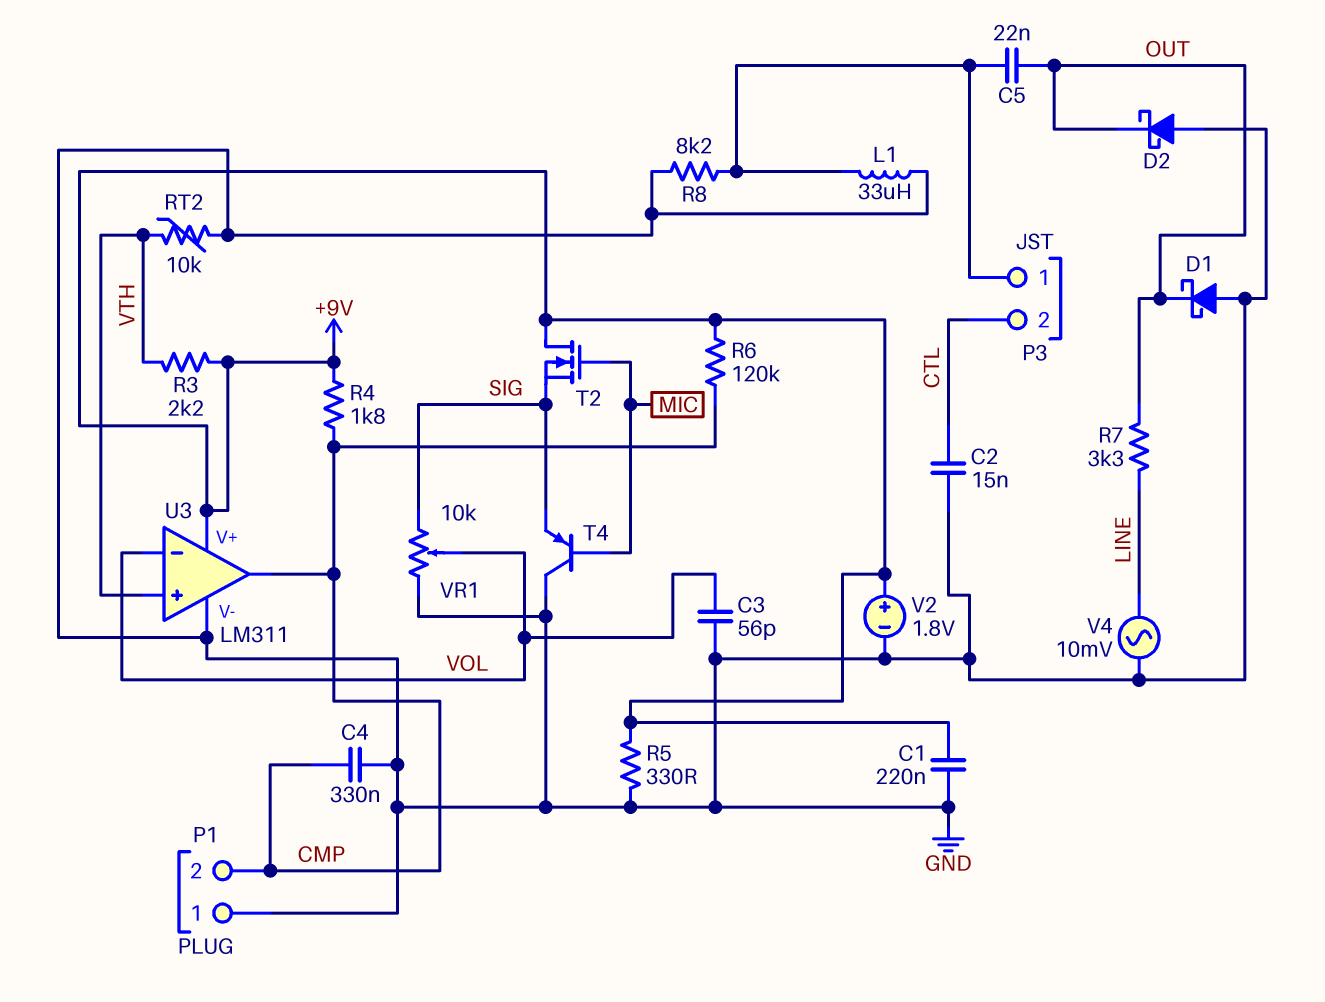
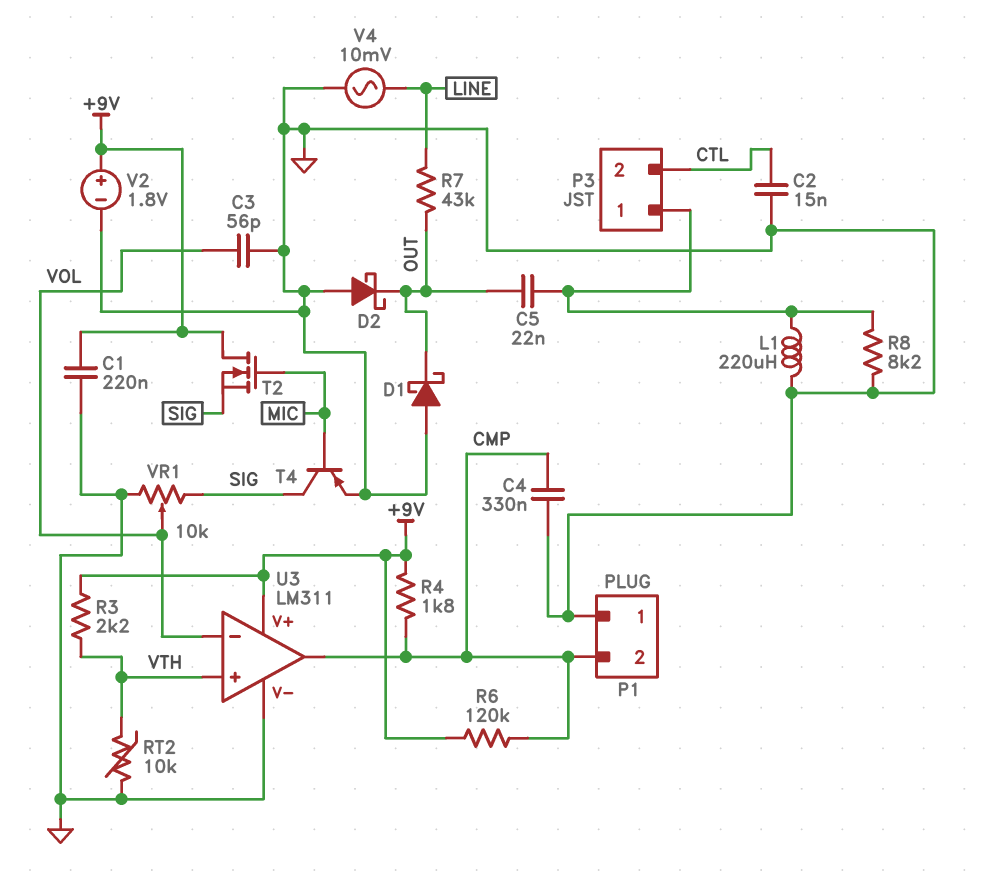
L1: 33uH (GND, P3/1) -> 220uH (GND, P3/1)
R5: 330 (+9V, GND) -> none
R7: 3.3k (LINE, OUT) -> 43k (LINE, OUT)
T4: PNP (B MIC, C GND, E SIG) -> PNP (B MIC, C SIG, E GND)

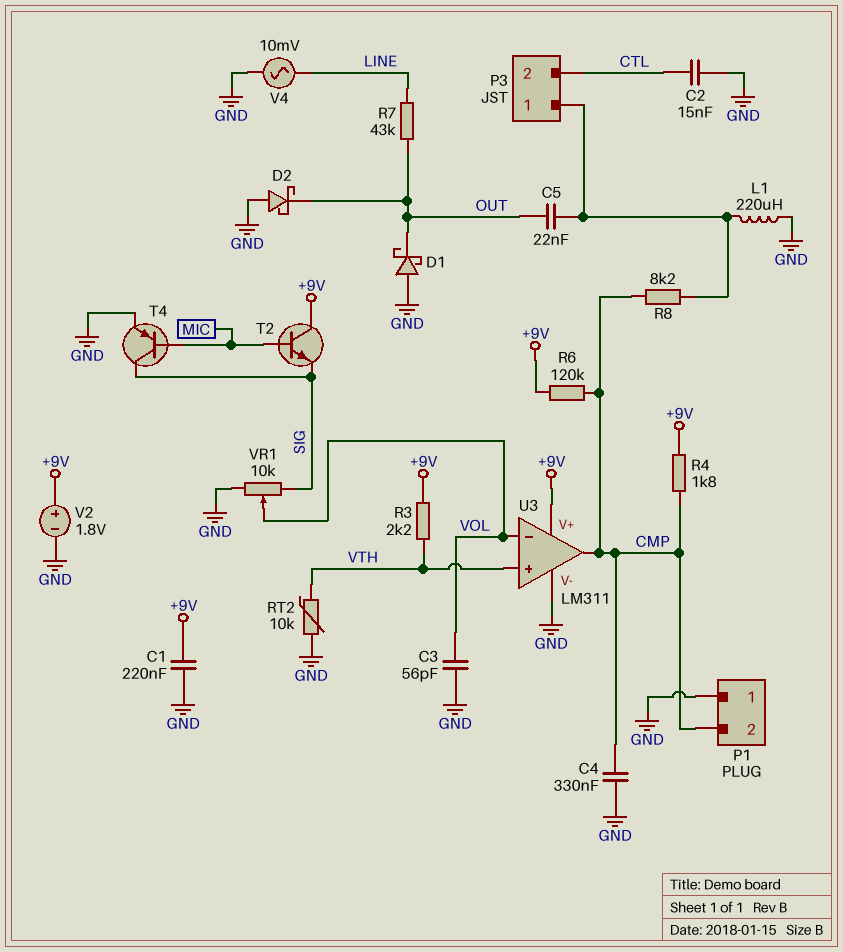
R8: 8.2k (GND, P3/1) -> 8.2k (CMP, P3/1)
T2: NMOS (G MIC, D +9V, S SIG) -> NPN (B MIC, C +9V, E SIG)

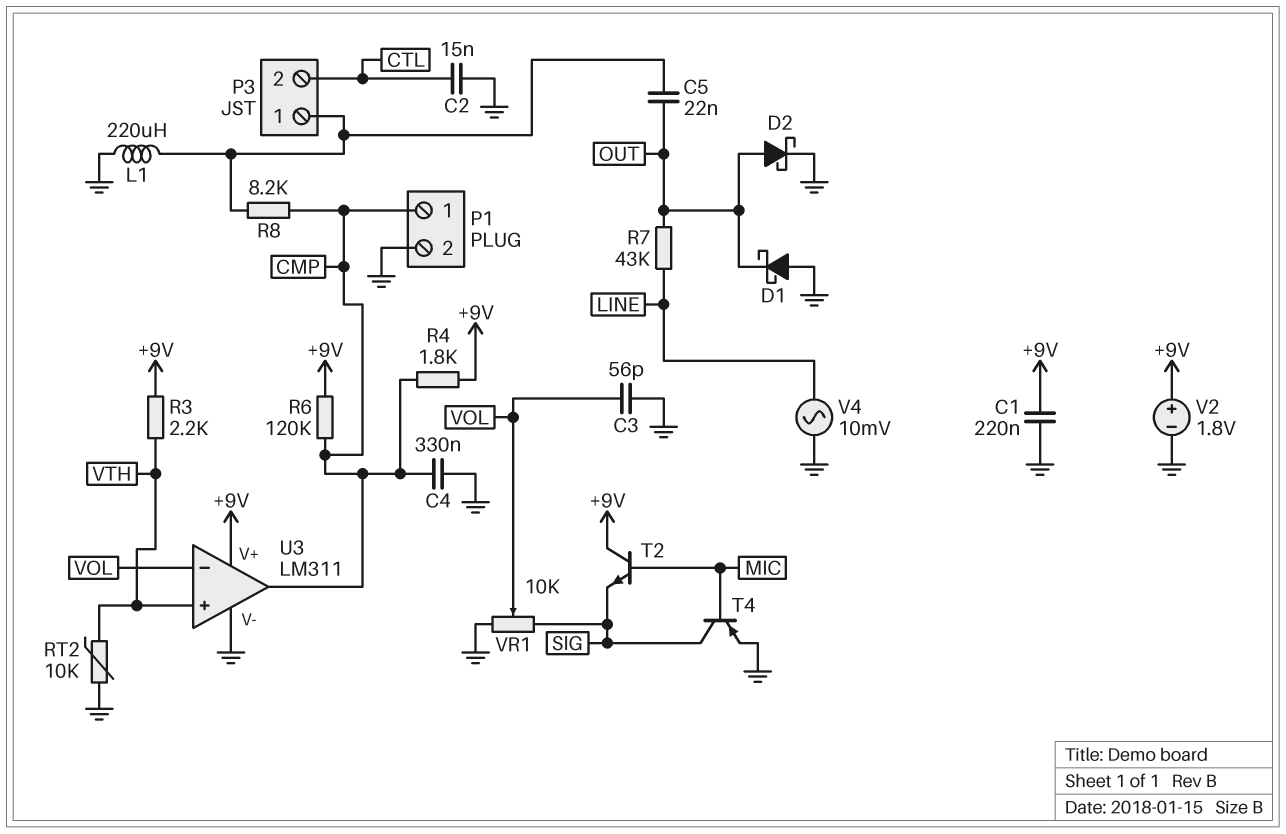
D2: schottky (A GND, K OUT) -> schottky (A OUT, K GND)
P1 pin 1: GND -> CMP
P1 pin 2: CMP -> GND

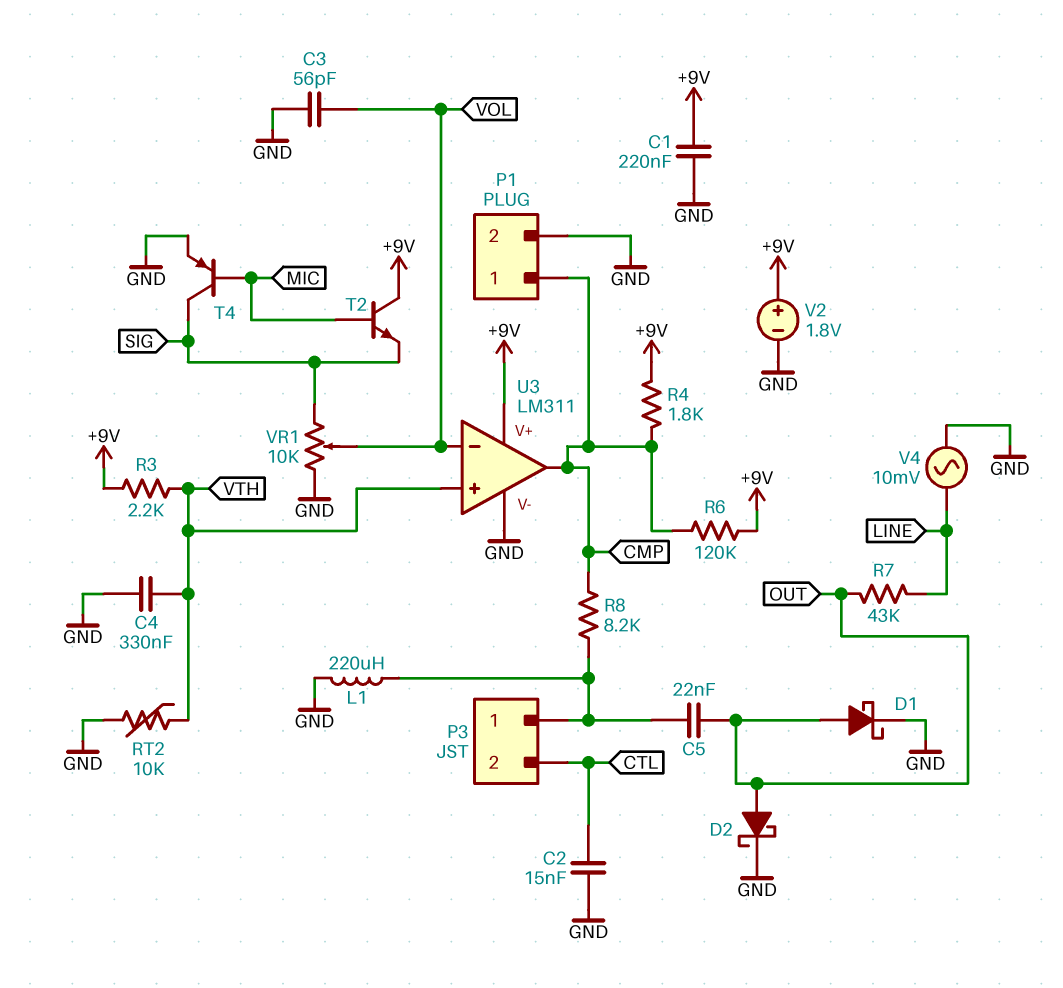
C4: 330nF (CMP, GND) -> 330nF (GND, VTH)
D1: schottky (A GND, K OUT) -> schottky (A OUT, K GND)

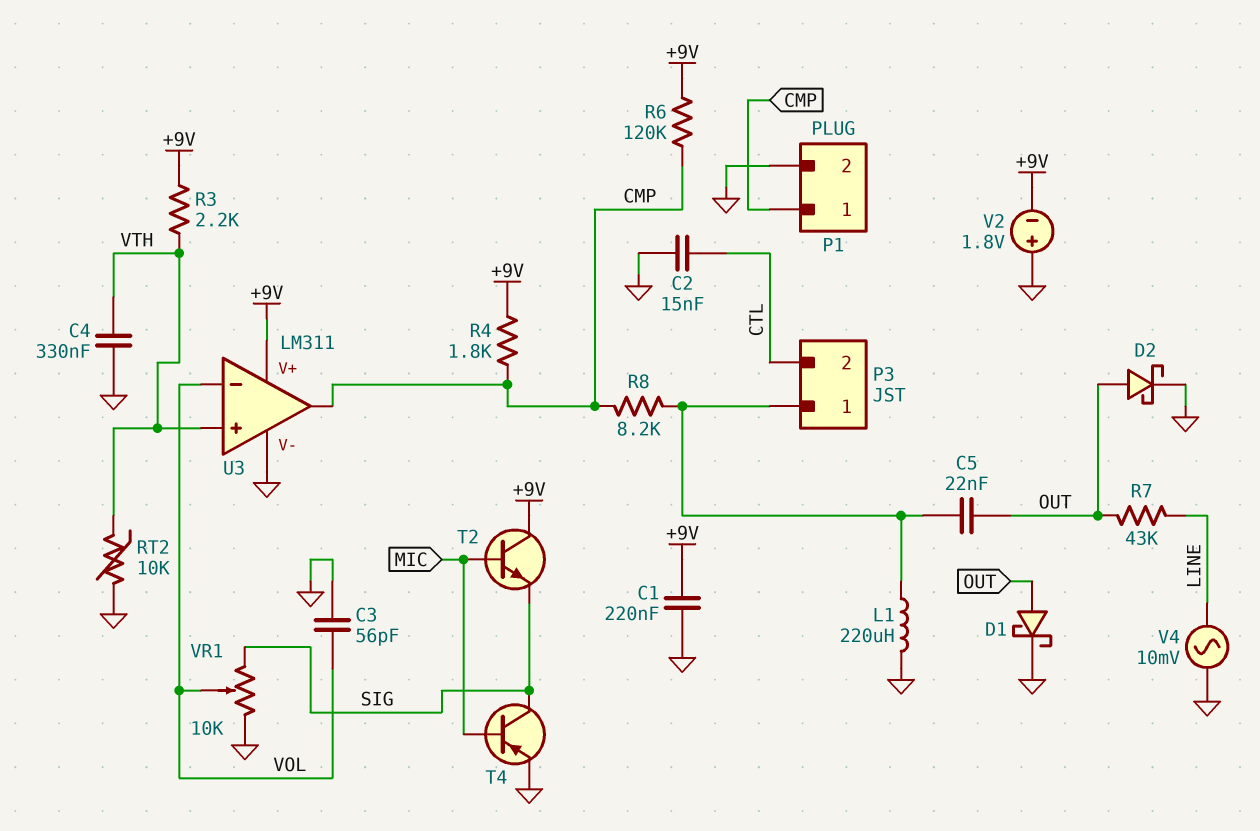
V2: 1.8V (plus +9V, minus GND) -> 1.8V (plus GND, minus +9V)

